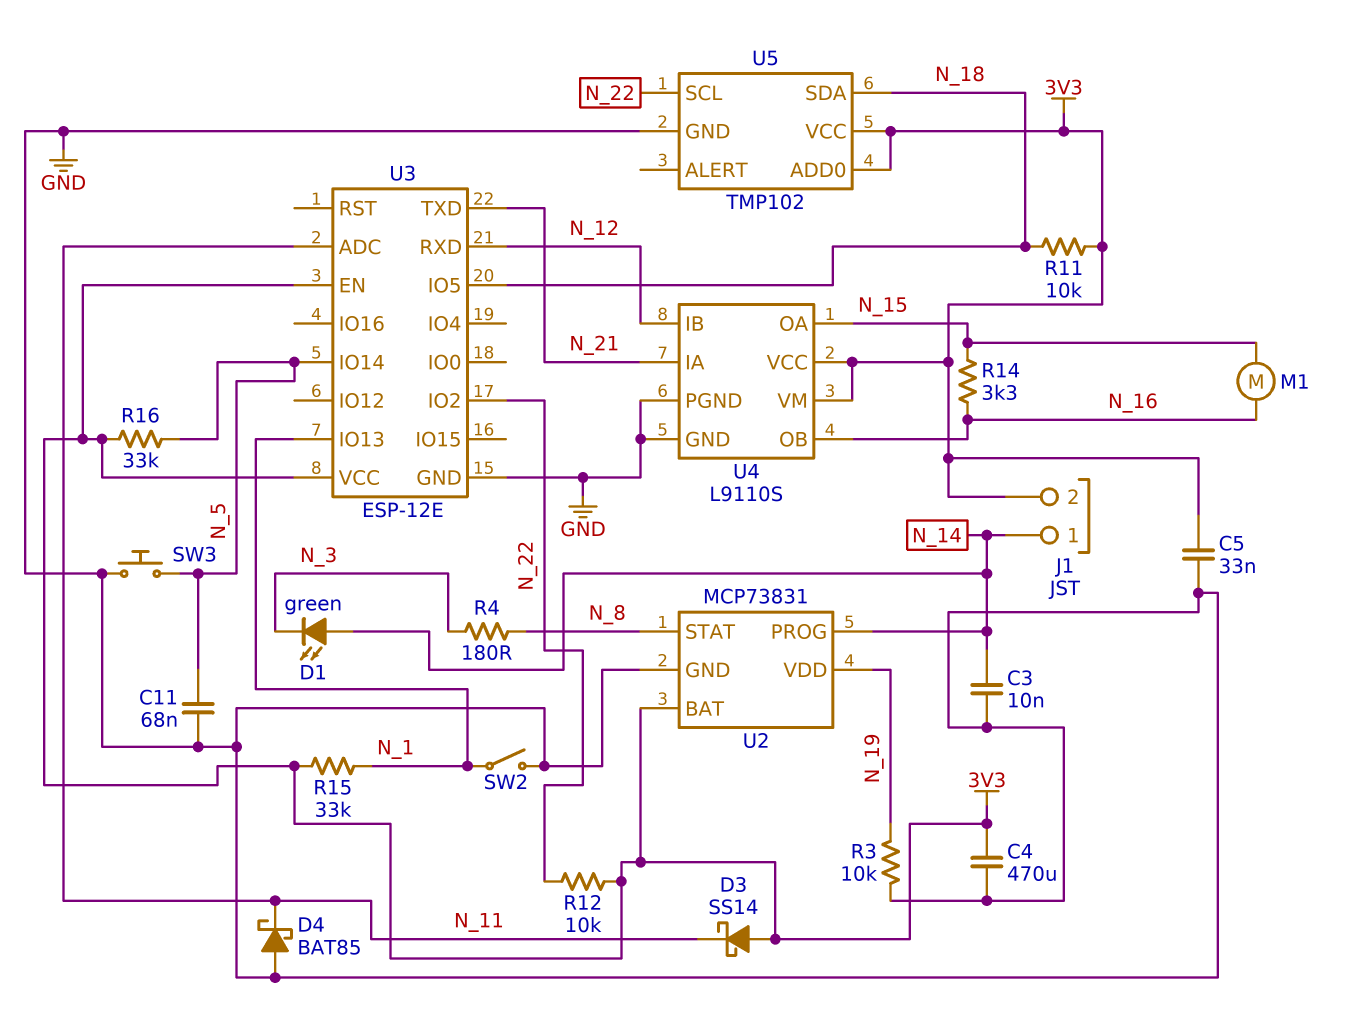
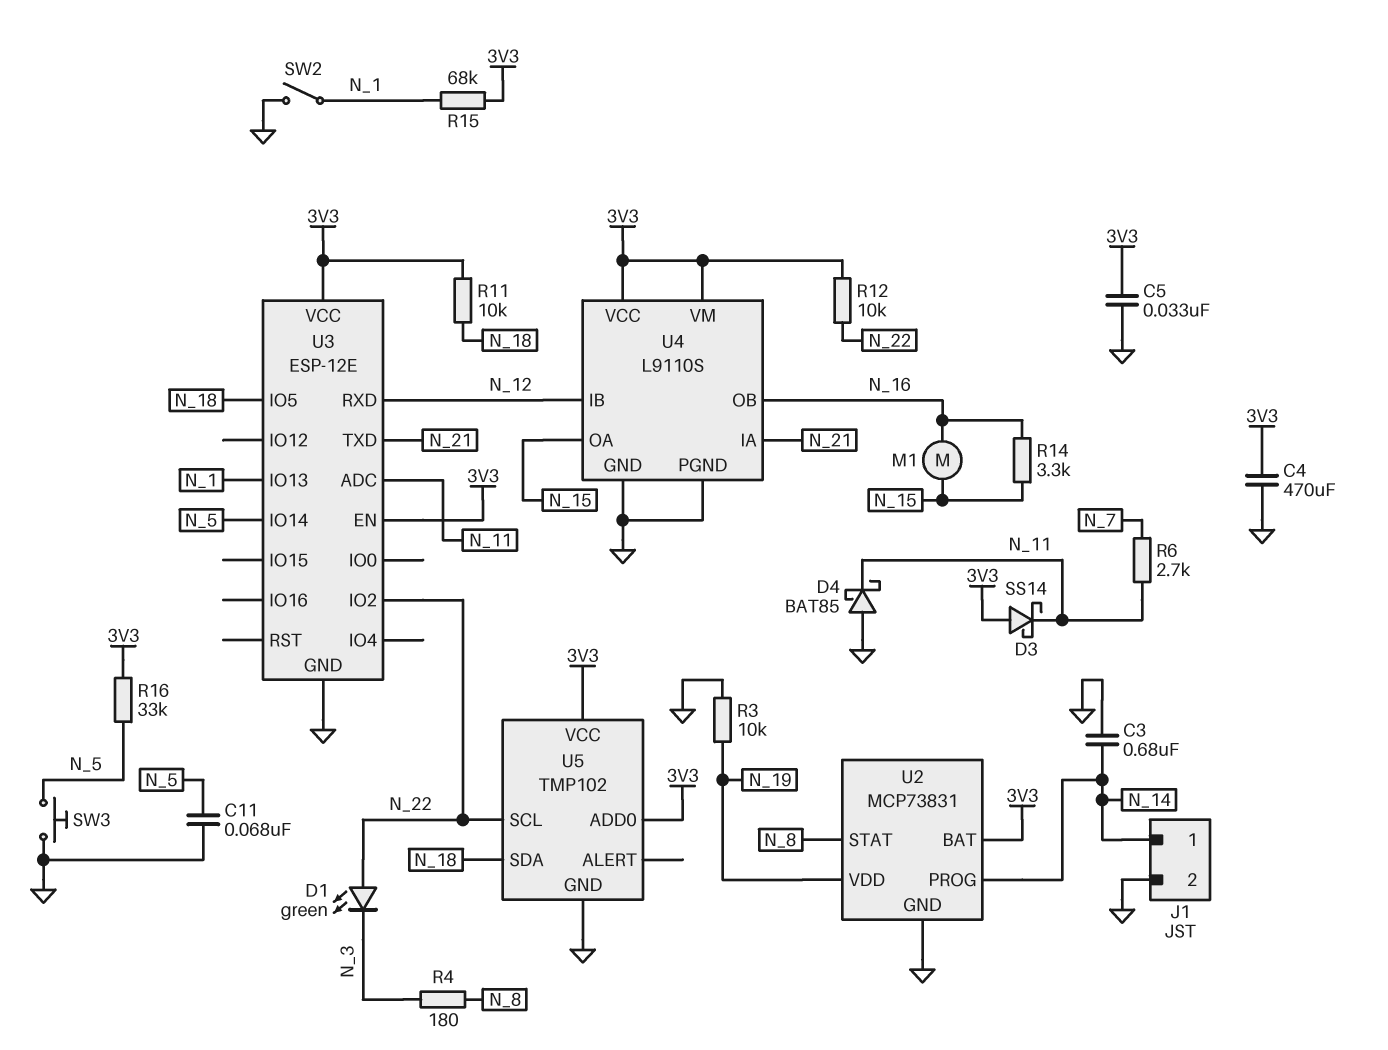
C3: 10nF (GND, N_14) -> 680nF (GND, N_14)
D1: LED green (A N_14, K N_3) -> LED green (A N_22, K N_3)
J1 pin 2: 3V3 -> GND
R6: none -> 2.7k (N_7, N_11)
R15: 33k (3V3, N_1) -> 68k (3V3, N_1)

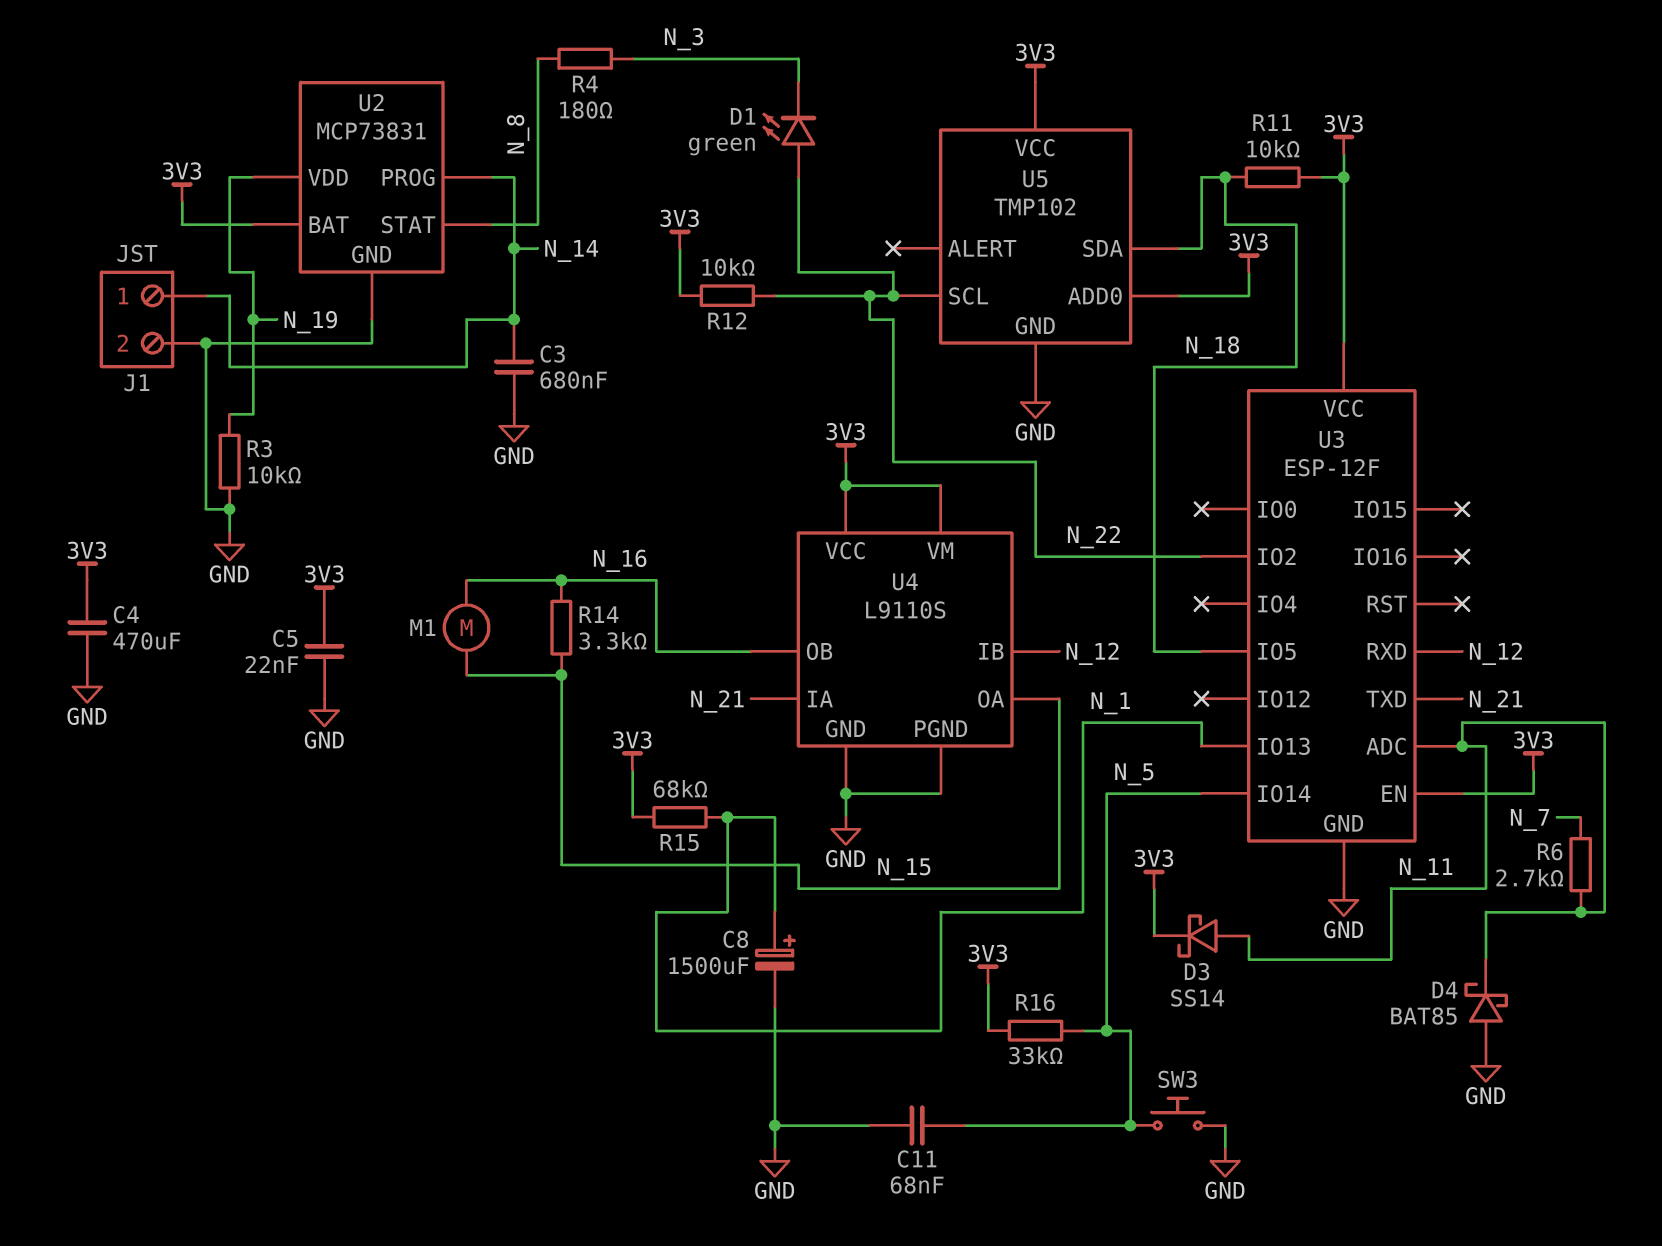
C5: 33nF (3V3, GND) -> 22nF (3V3, GND)
C8: none -> 1500uF (plus N_1, minus GND)
D3: schottky SS14 (A 3V3, K N_11) -> schottky SS14 (A N_11, K 3V3)
SW2: switch (GND, N_1) -> none
U3: ESP-12E -> ESP-12F

